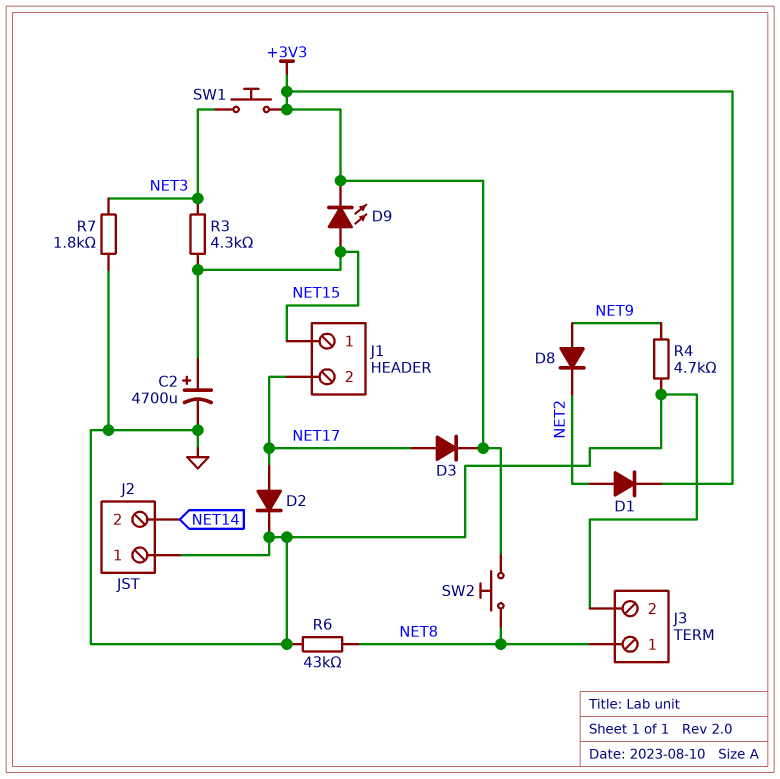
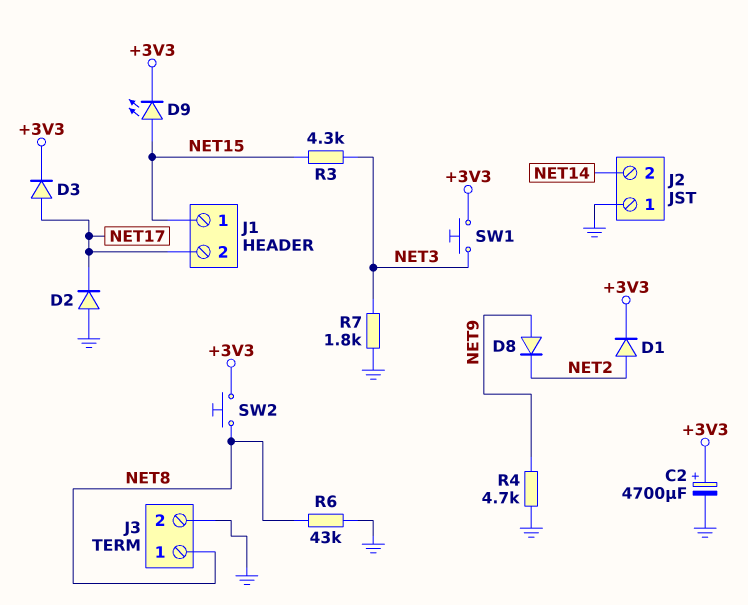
C2: 4700uF (plus NET15, minus GND) -> 4700uF (plus +3V3, minus GND)
D2: diode (A NET17, K GND) -> diode (A GND, K NET17)

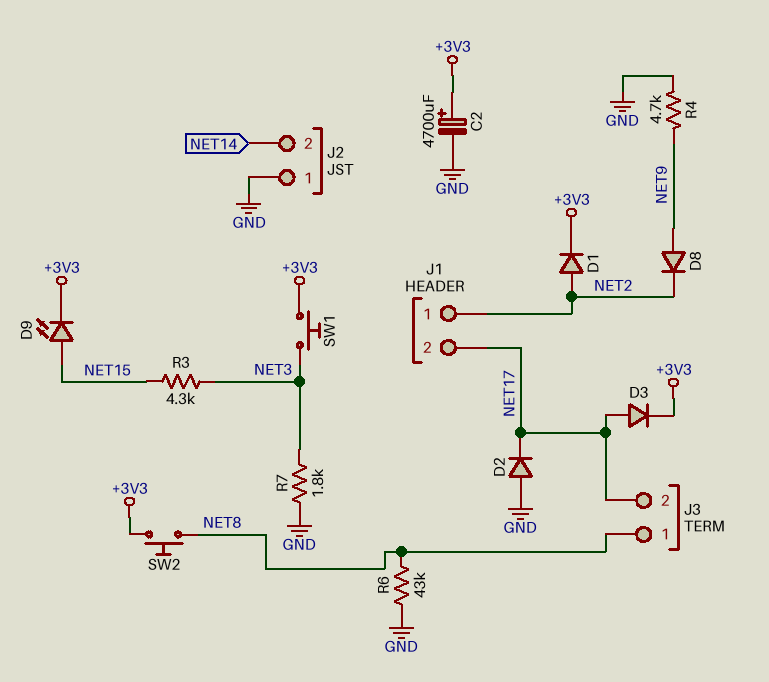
J1 pin 1: NET15 -> NET2
J3 pin 2: GND -> NET17

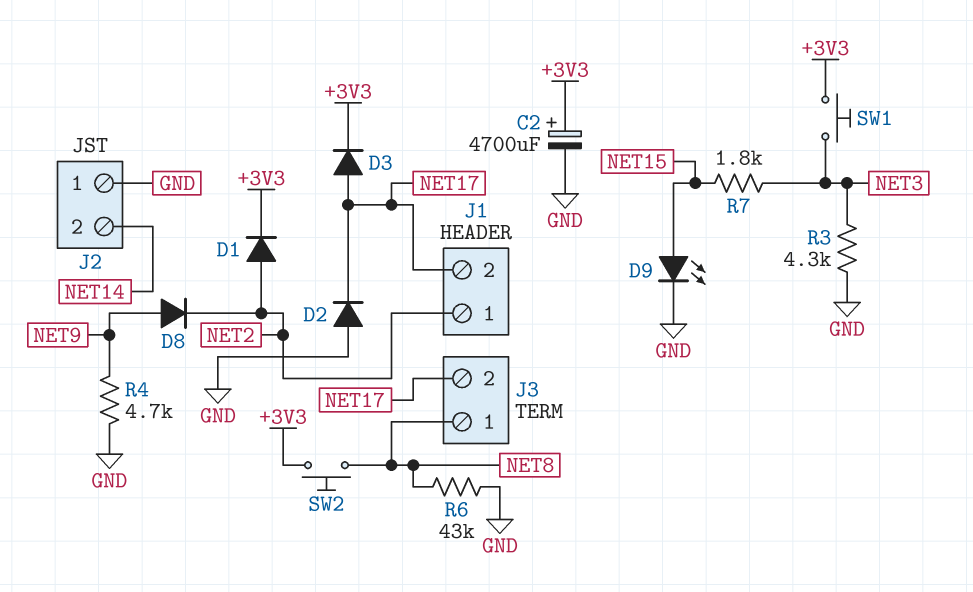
D9: LED (A NET15, K +3V3) -> LED (A NET15, K GND)
R3: 4.3k (NET3, NET15) -> 4.3k (GND, NET3)
R7: 1.8k (GND, NET3) -> 1.8k (NET3, NET15)

